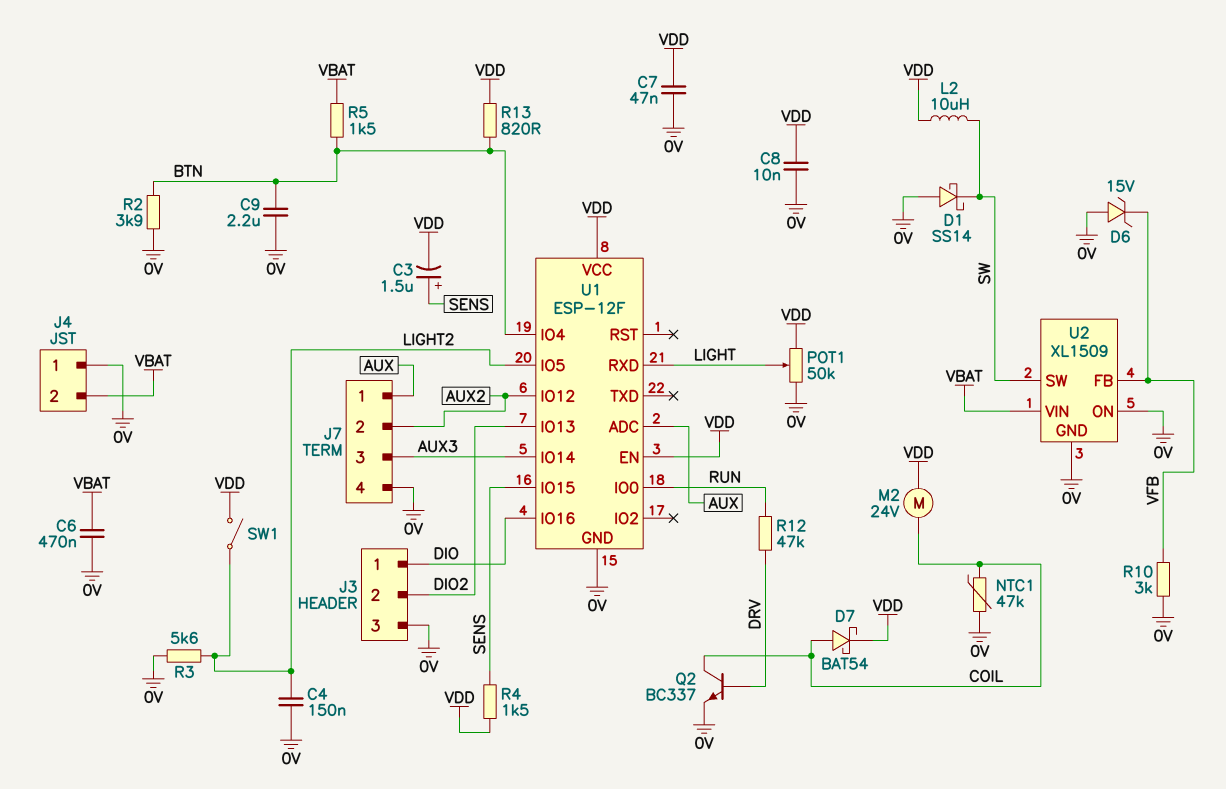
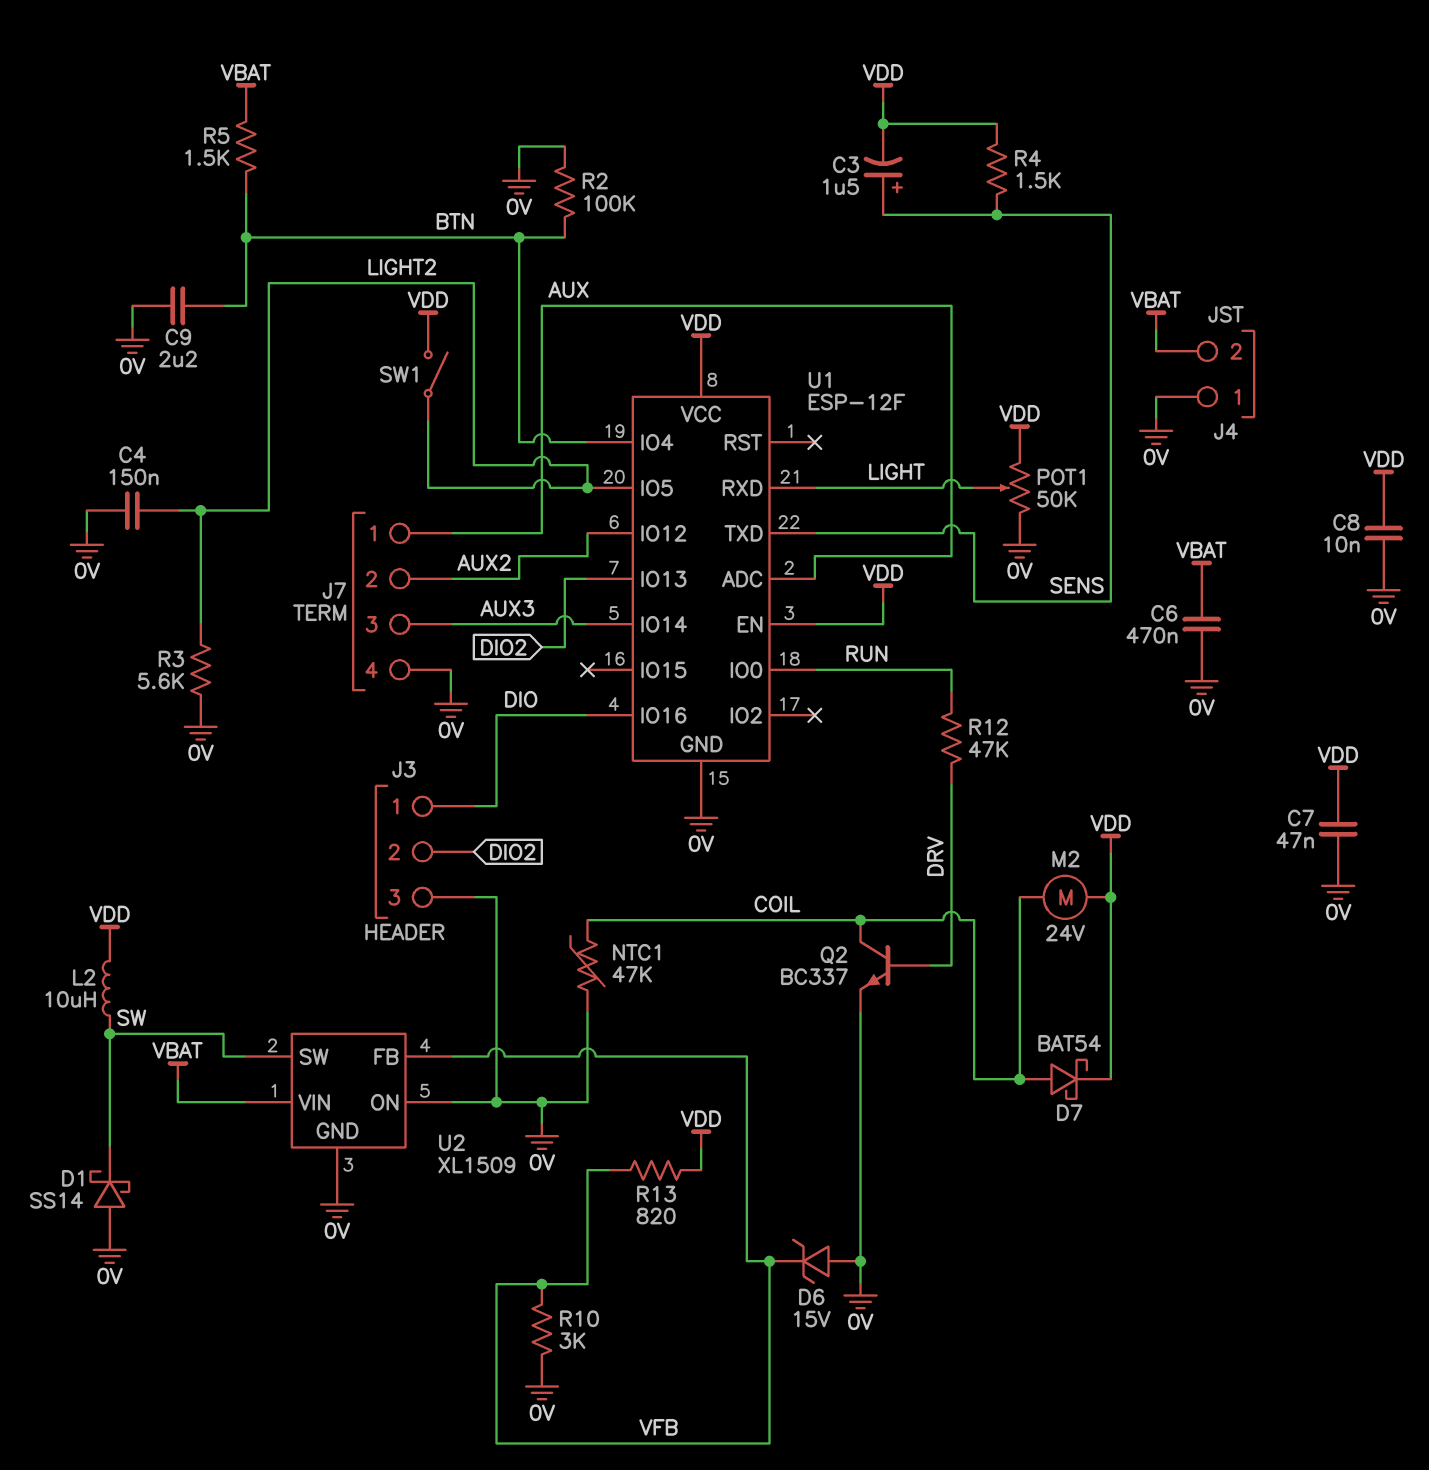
R2: 3.9k (0V, BTN) -> 100k (0V, BTN)
R13: 820 (BTN, VDD) -> 820 (VDD, VFB)
U1 pin IO15: SENS -> none
U1 pin TXD: none -> SENS

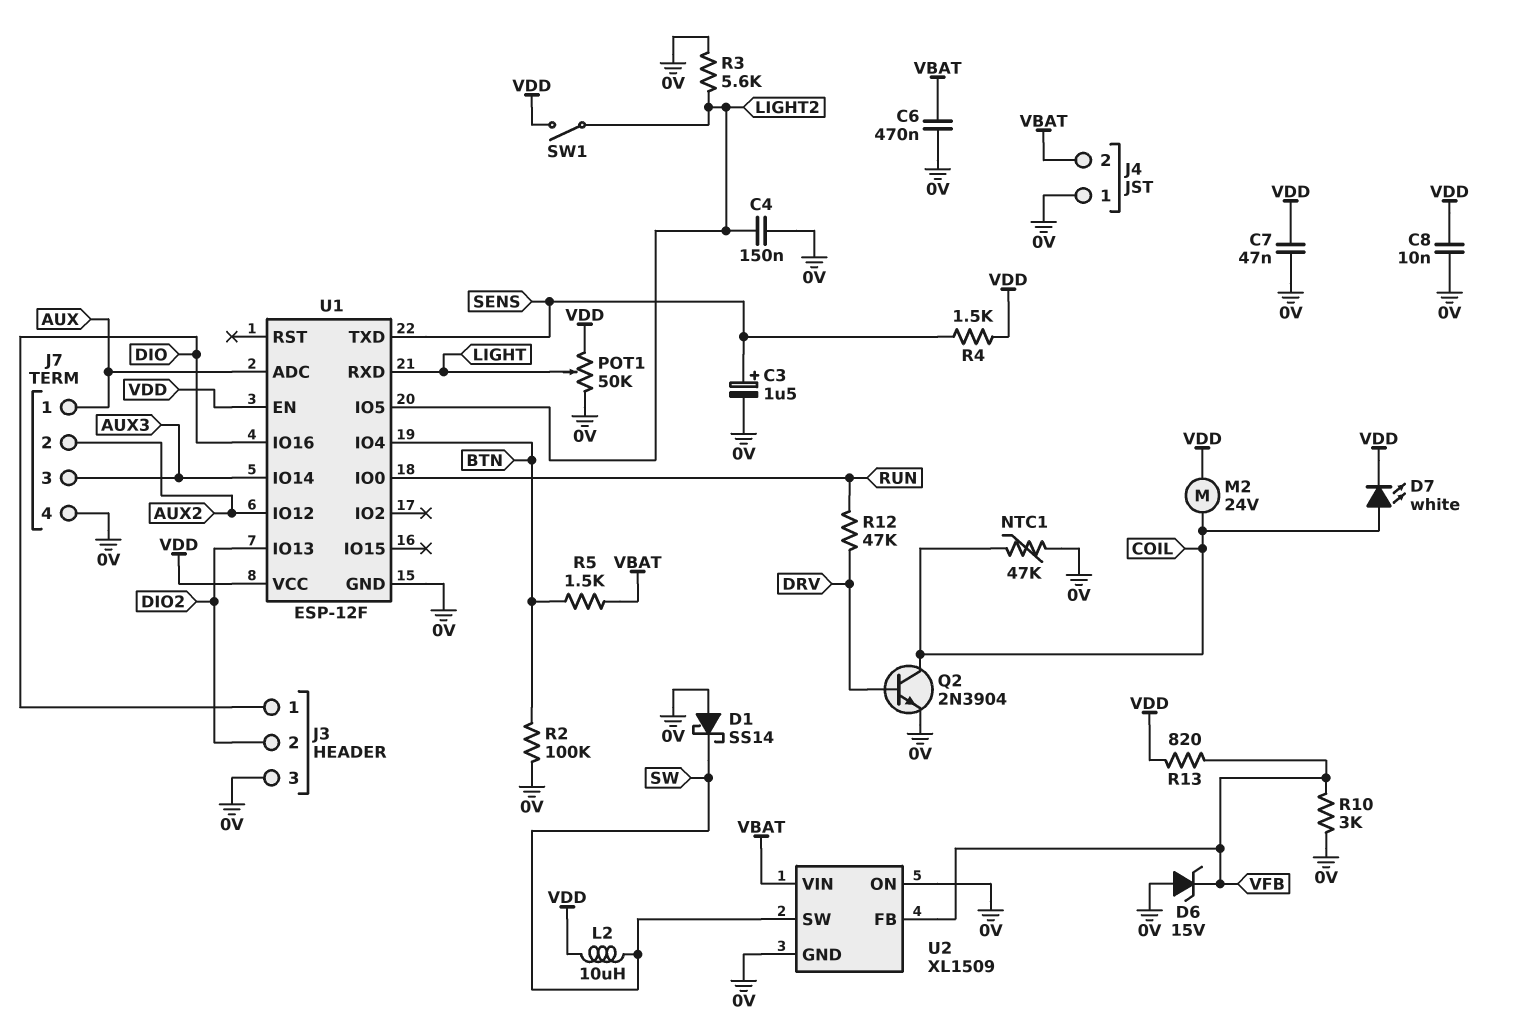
C3: 1.5uF (plus SENS, minus VDD) -> 1.5uF (plus SENS, minus 0V)
C9: 2.2uF (0V, BTN) -> none
D7: schottky BAT54 (A COIL, K VDD) -> LED white (A COIL, K VDD)
Q2: NPN BC337 (B DRV, C COIL, E 0V) -> NPN 2N3904 (B DRV, C COIL, E 0V)

